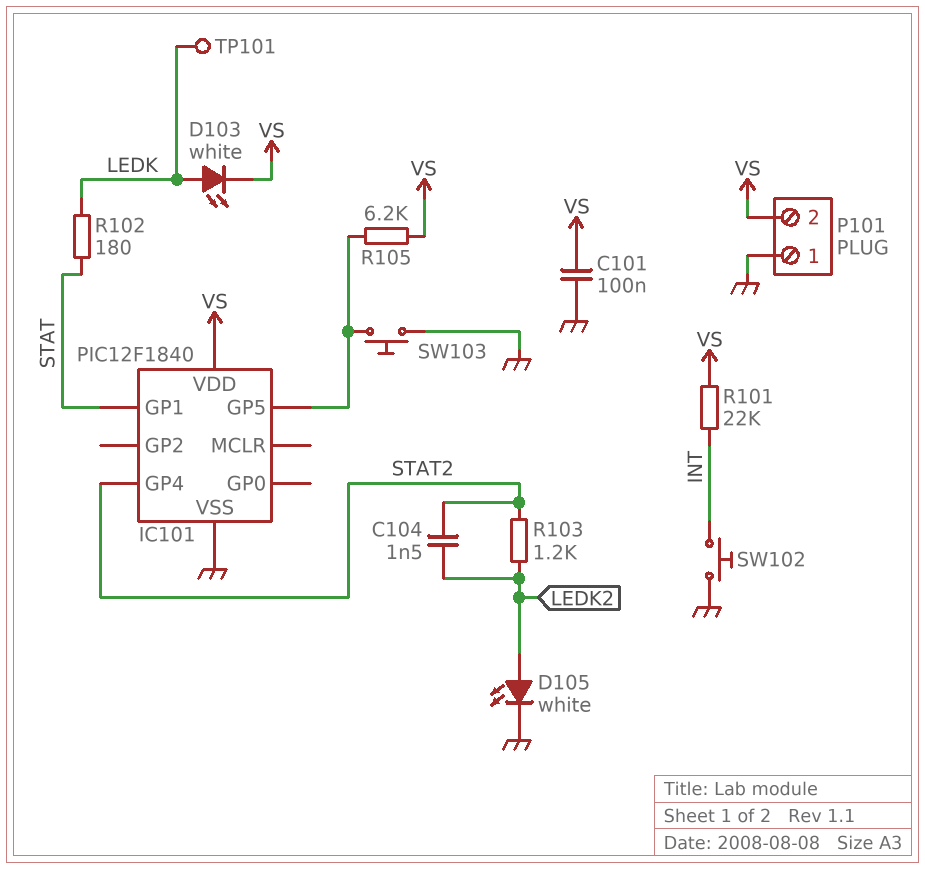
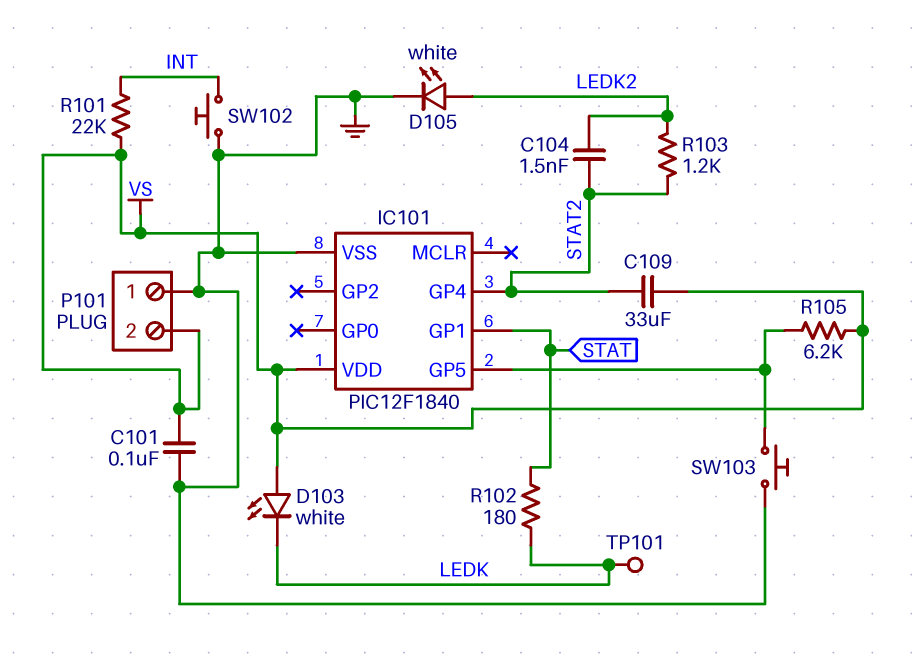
C109: none -> 33uF (STAT2, VS)
D103: LED white (A LEDK, K VS) -> LED white (A VS, K LEDK)

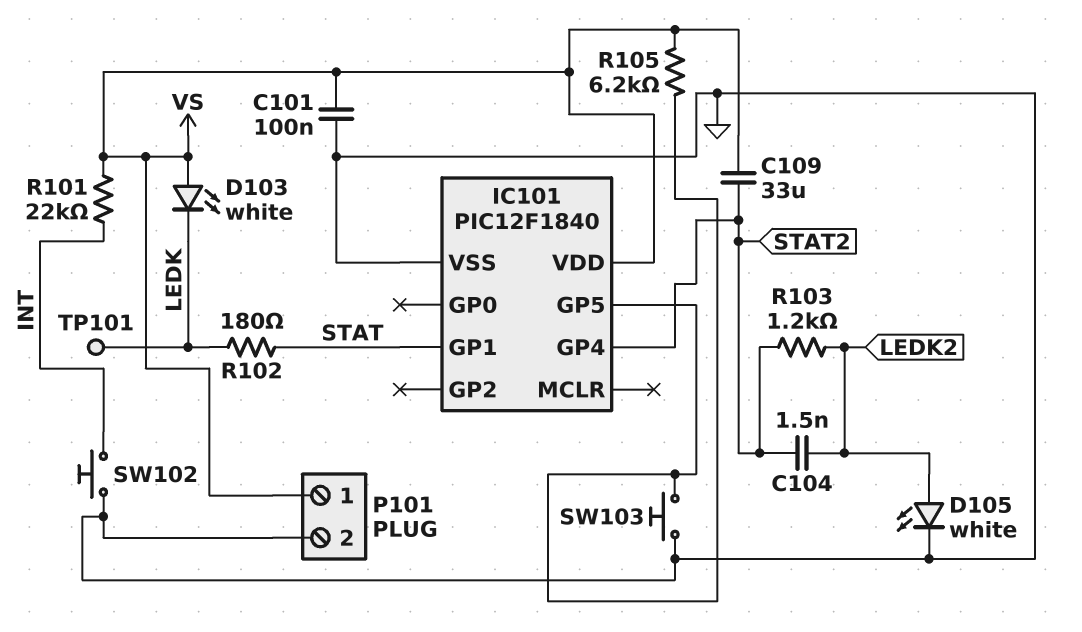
P101 pin 1: GND -> VS
P101 pin 2: VS -> GND

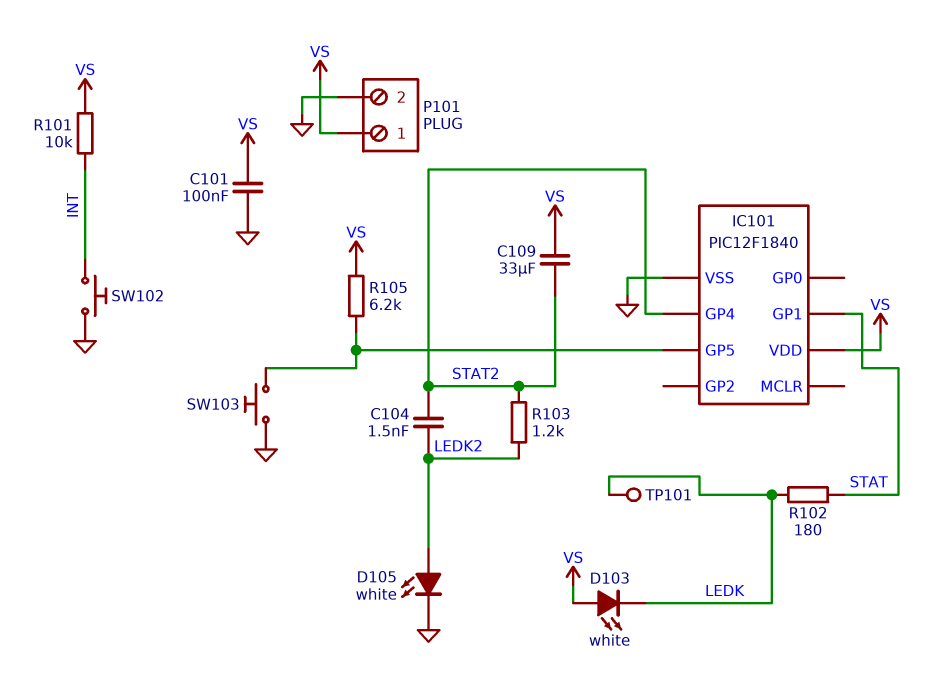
R101: 22k (INT, VS) -> 10k (INT, VS)

